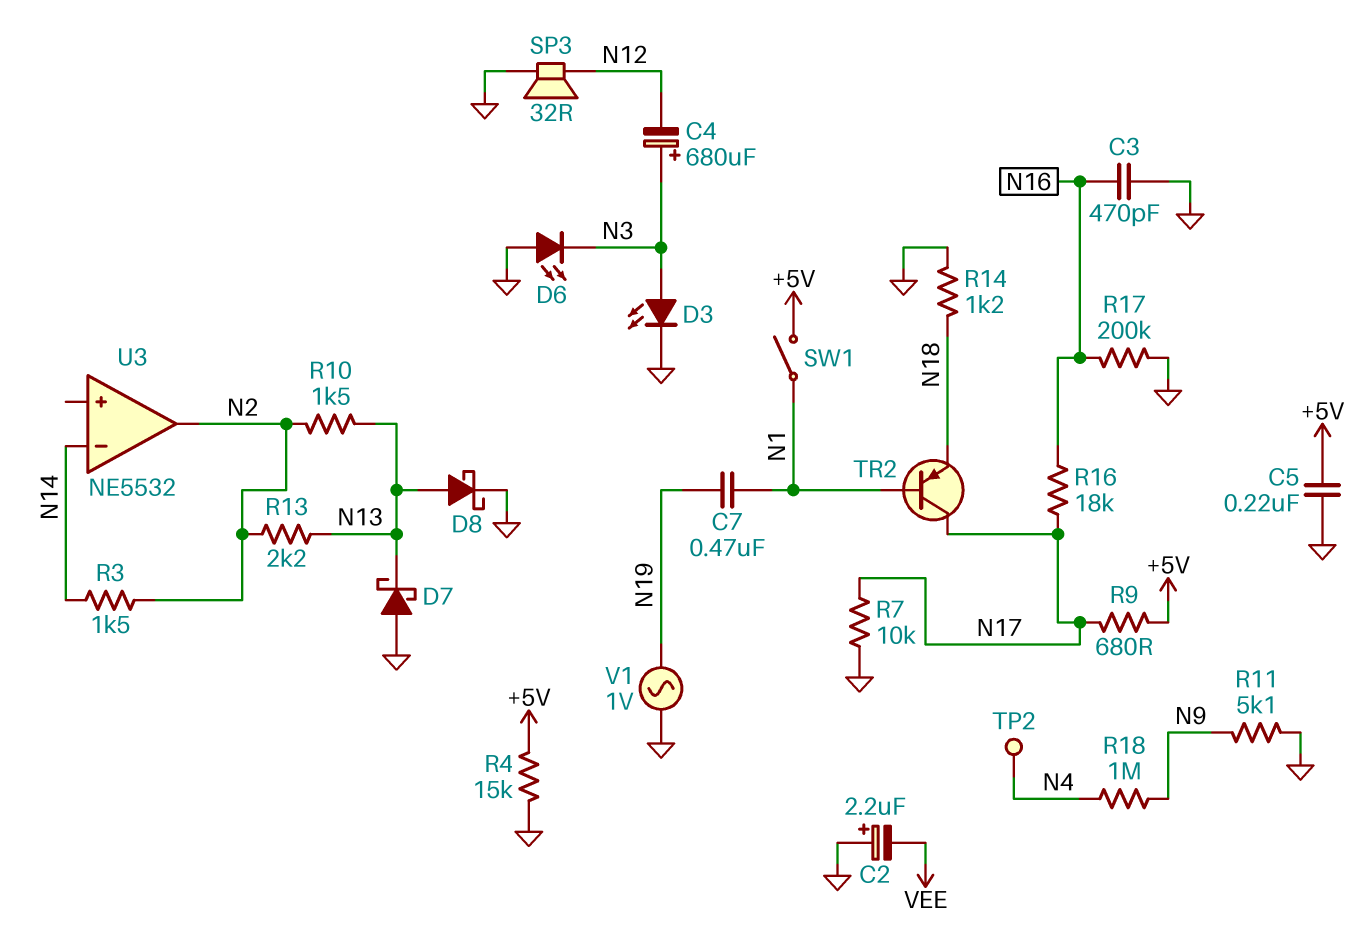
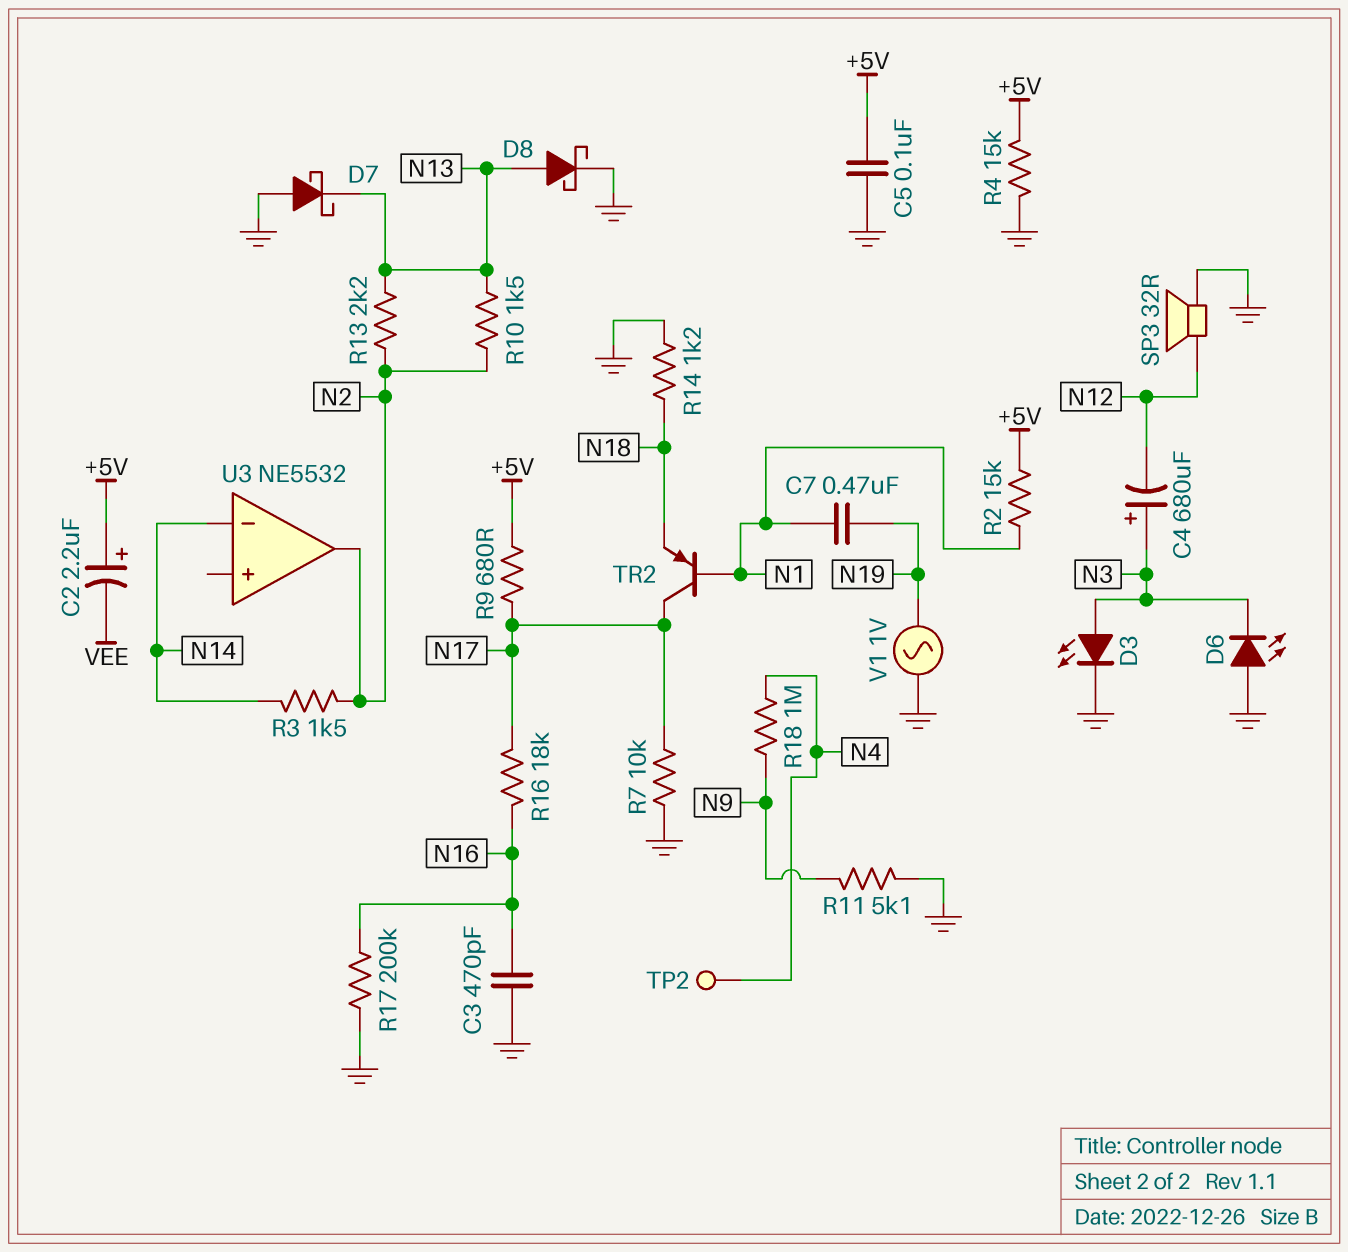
C2: 2.2uF (plus GND, minus VEE) -> 2.2uF (plus +5V, minus VEE)
C5: 220nF (+5V, GND) -> 100nF (+5V, GND)
R2: none -> 15k (+5V, N1)
SW1: switch (+5V, N1) -> none

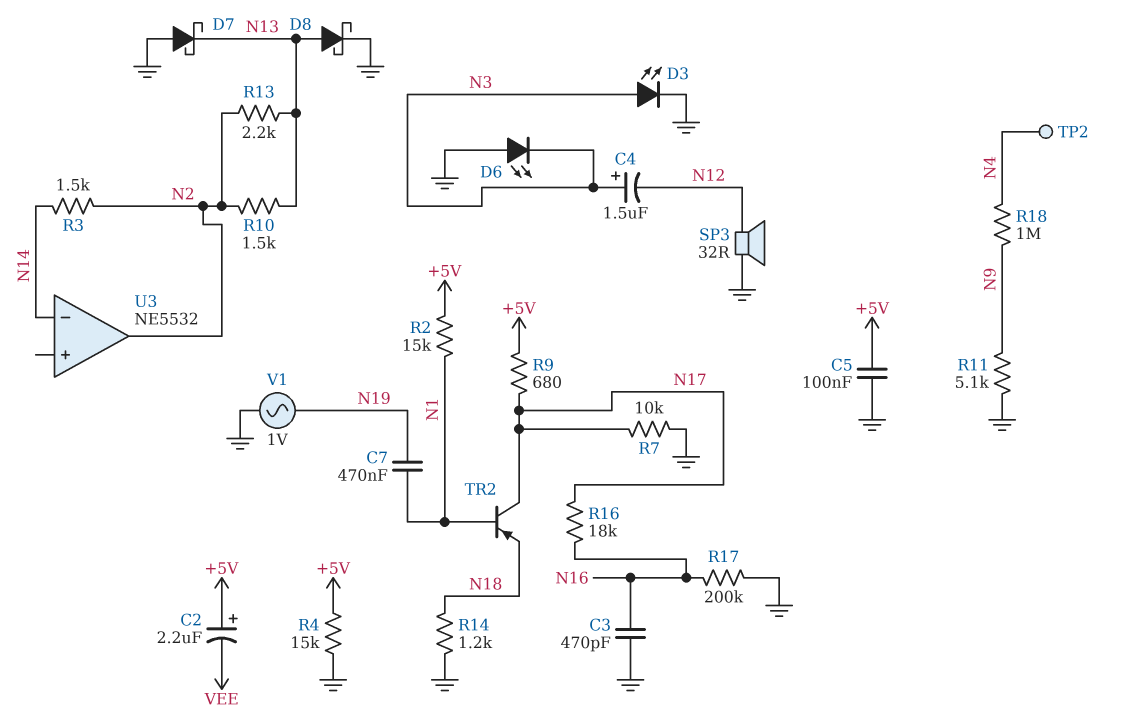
C4: 680uF (plus N3, minus N12) -> 1.5uF (plus N3, minus N12)

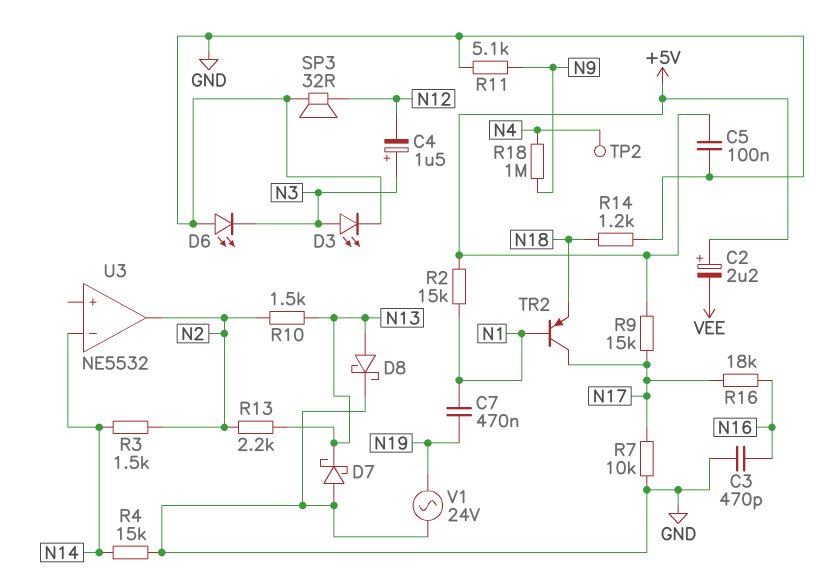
R4: 15k (+5V, GND) -> 15k (GND, N14)
R9: 680 (+5V, N17) -> 15k (+5V, N17)
R17: 200k (GND, N16) -> none
V1: AC 1V (GND, N19) -> AC 24V (GND, N19)

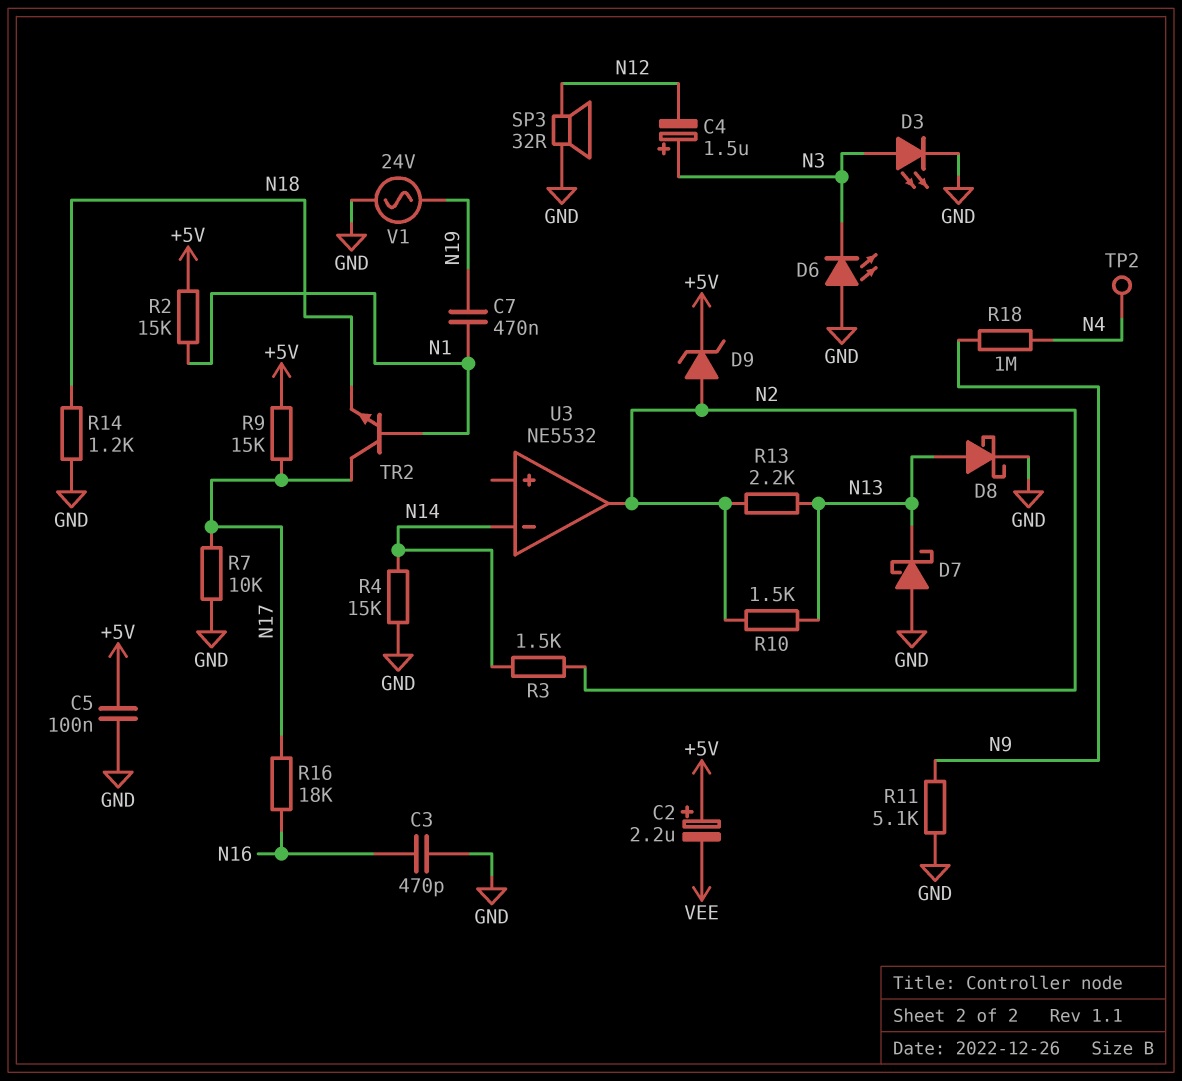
D9: none -> zener (A N2, K +5V)
TR2: PNP (B N1, C N17, E N18) -> NPN (B N1, C N17, E N18)

